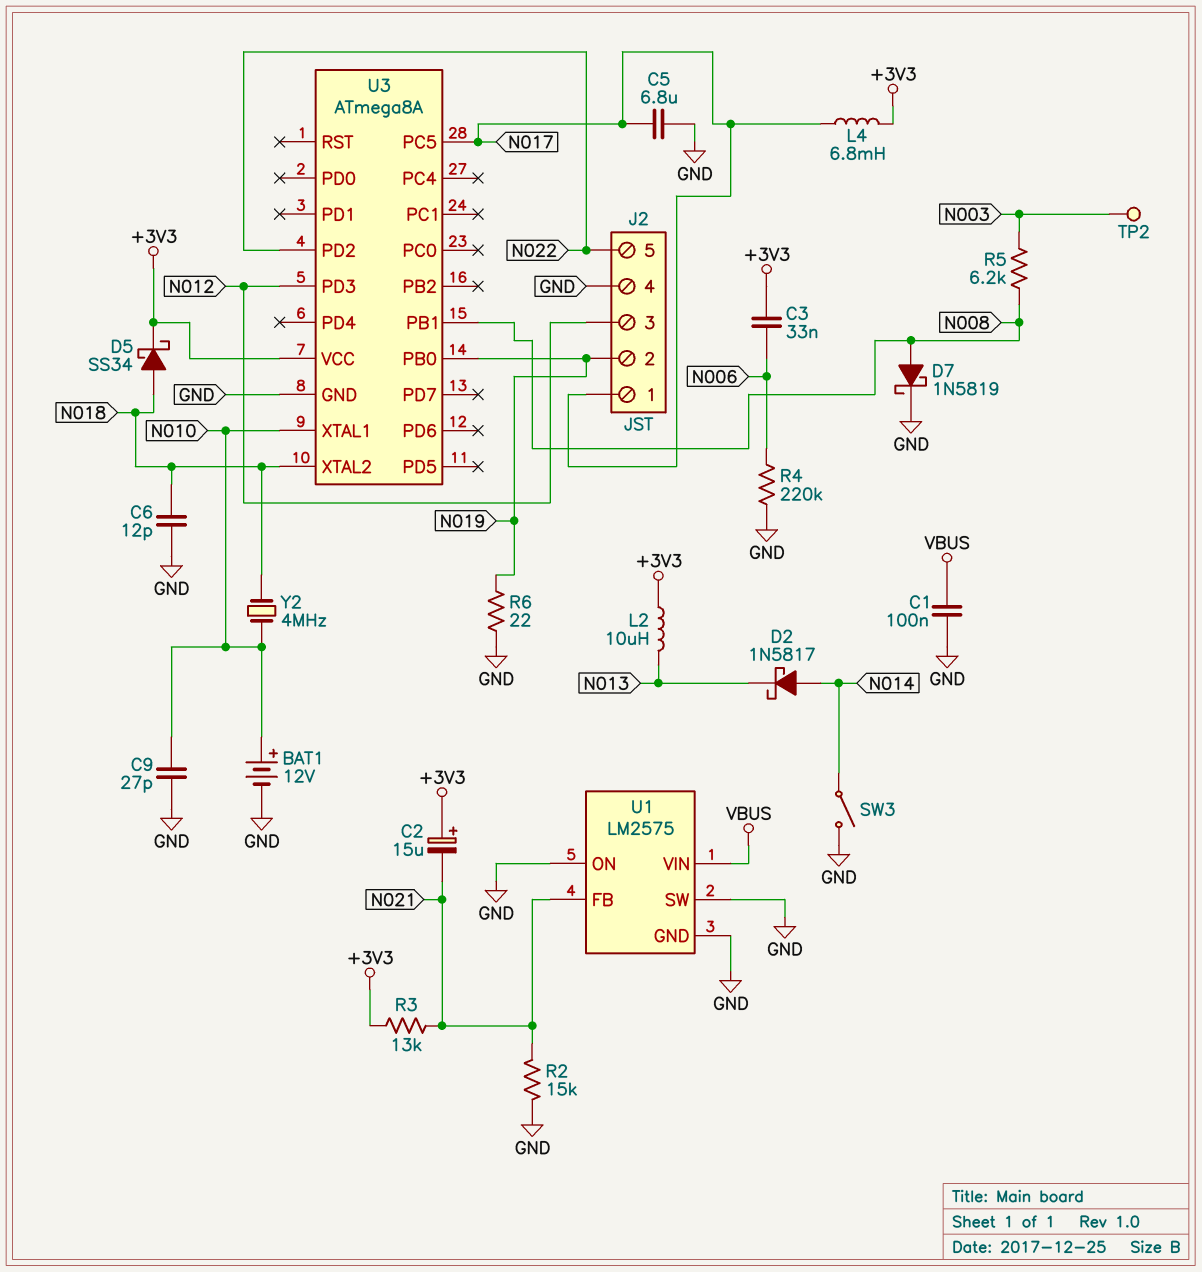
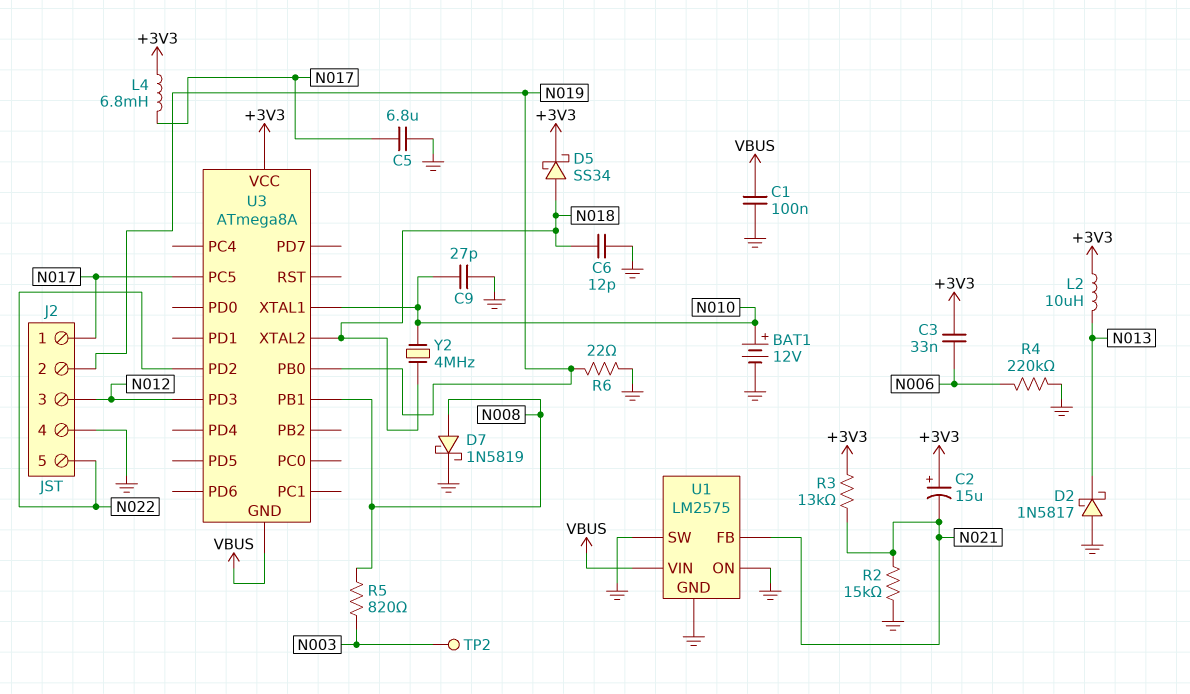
D2: schottky 1N5817 (A N014, K N013) -> schottky 1N5817 (A GND, K N013)
R5: 6.2k (N003, N008) -> 820 (N003, N008)
SW3: switch (GND, N014) -> none
U3 pin GND: GND -> VBUS

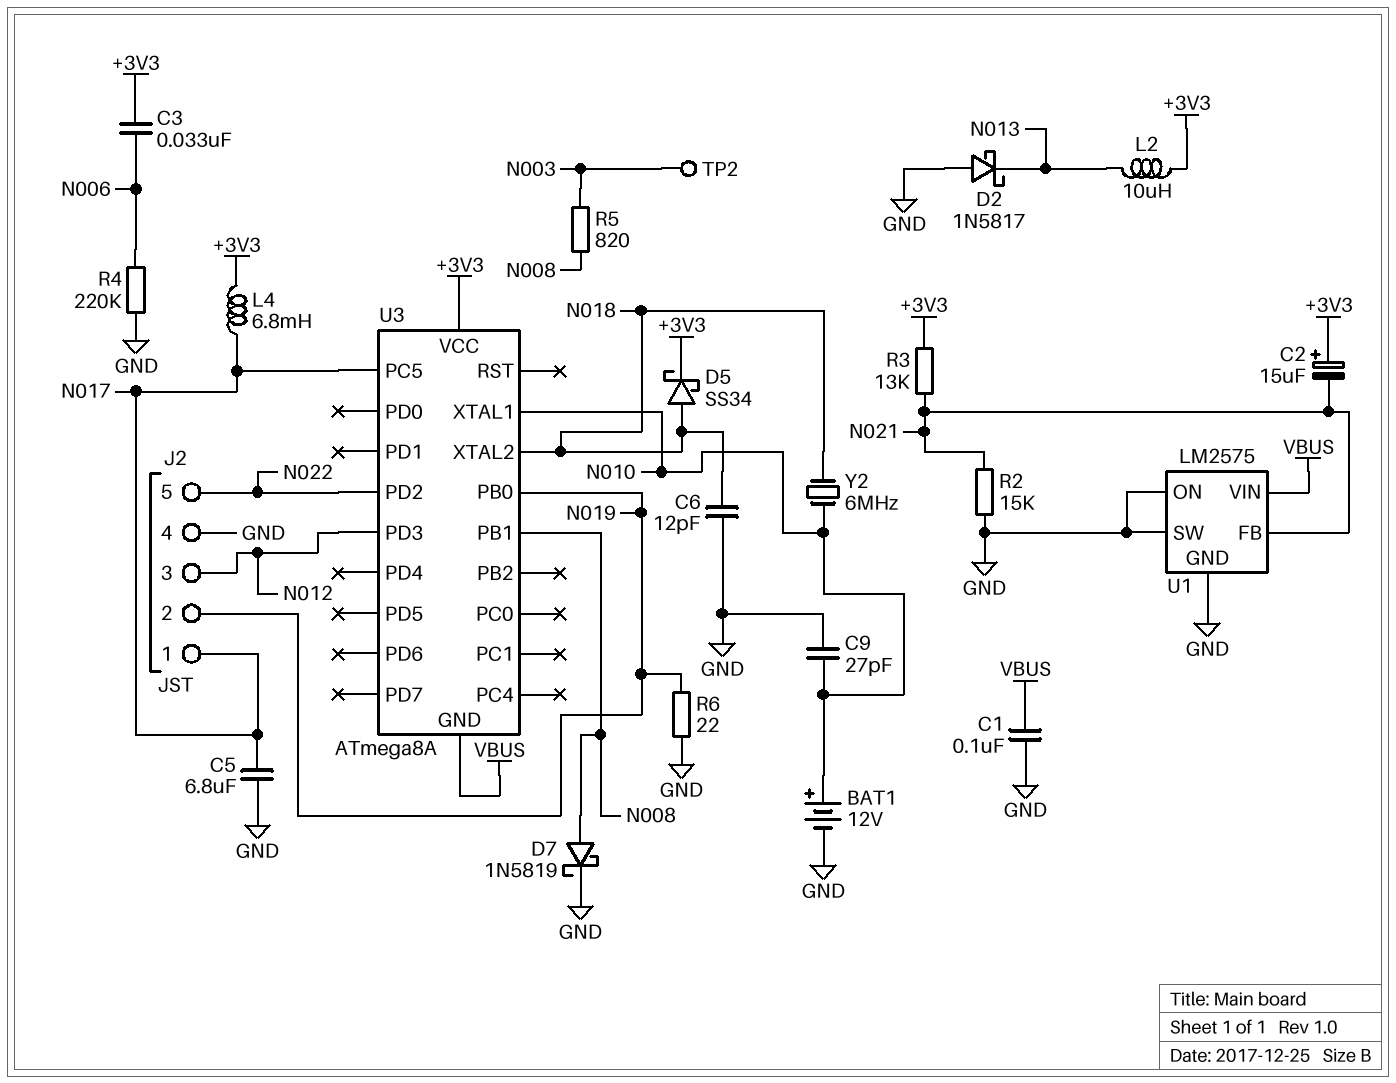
Y2: 4MHz (N010, N018) -> 6MHz (N010, N018)

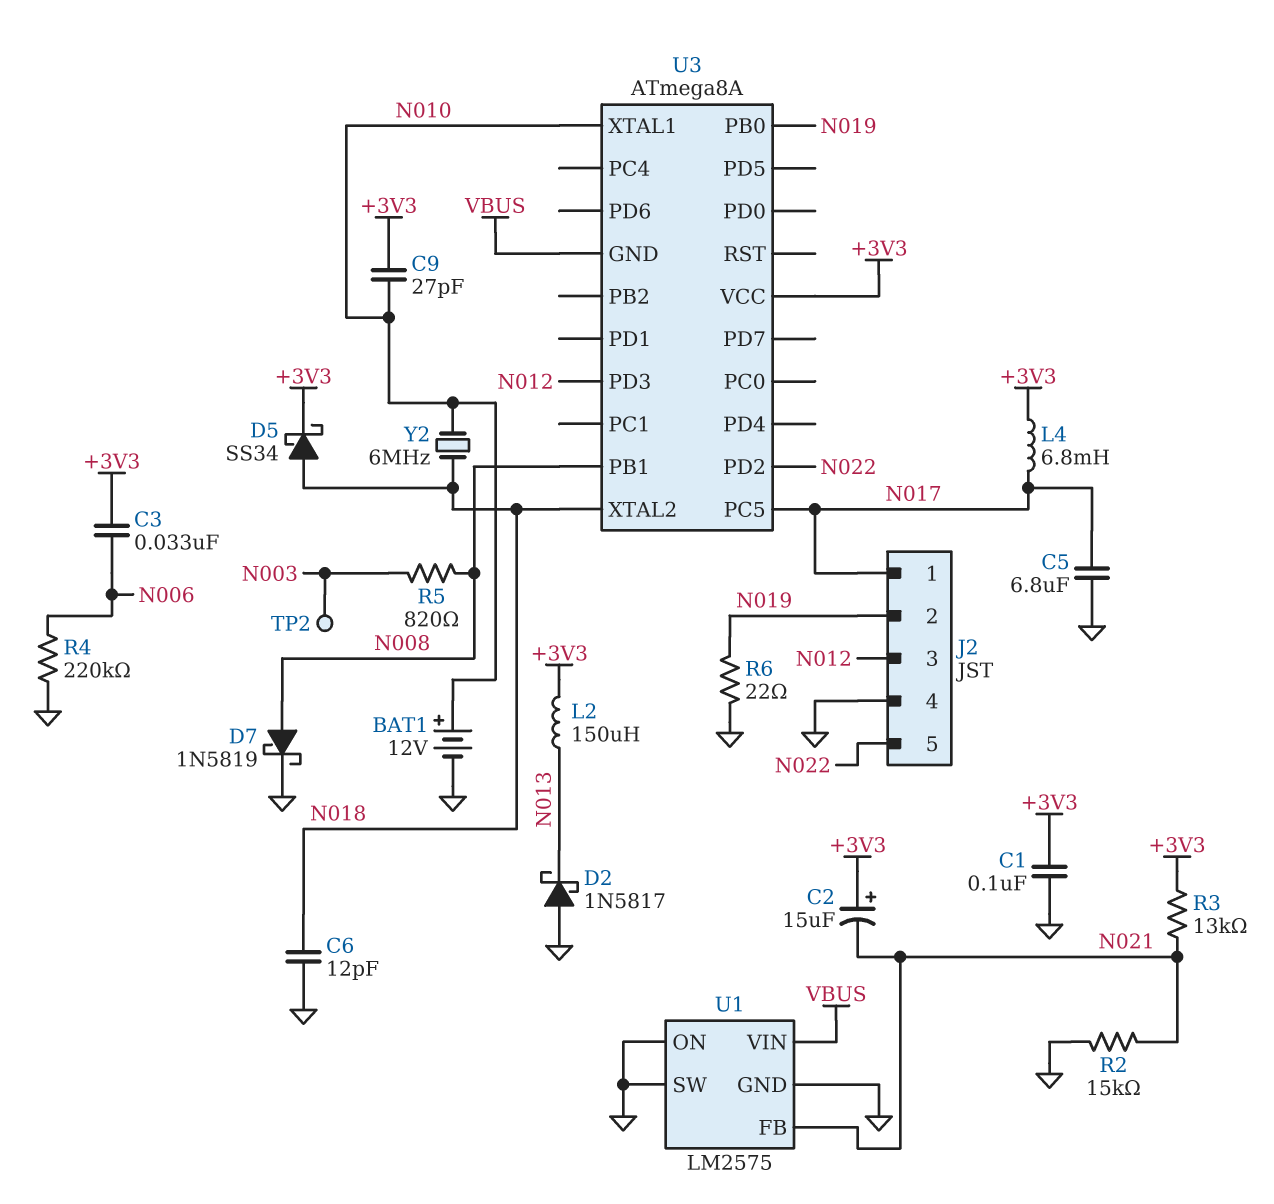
C1: 100nF (GND, VBUS) -> 100nF (+3V3, GND)
C9: 27pF (GND, N010) -> 27pF (+3V3, N010)
L2: 10uH (+3V3, N013) -> 150uH (+3V3, N013)

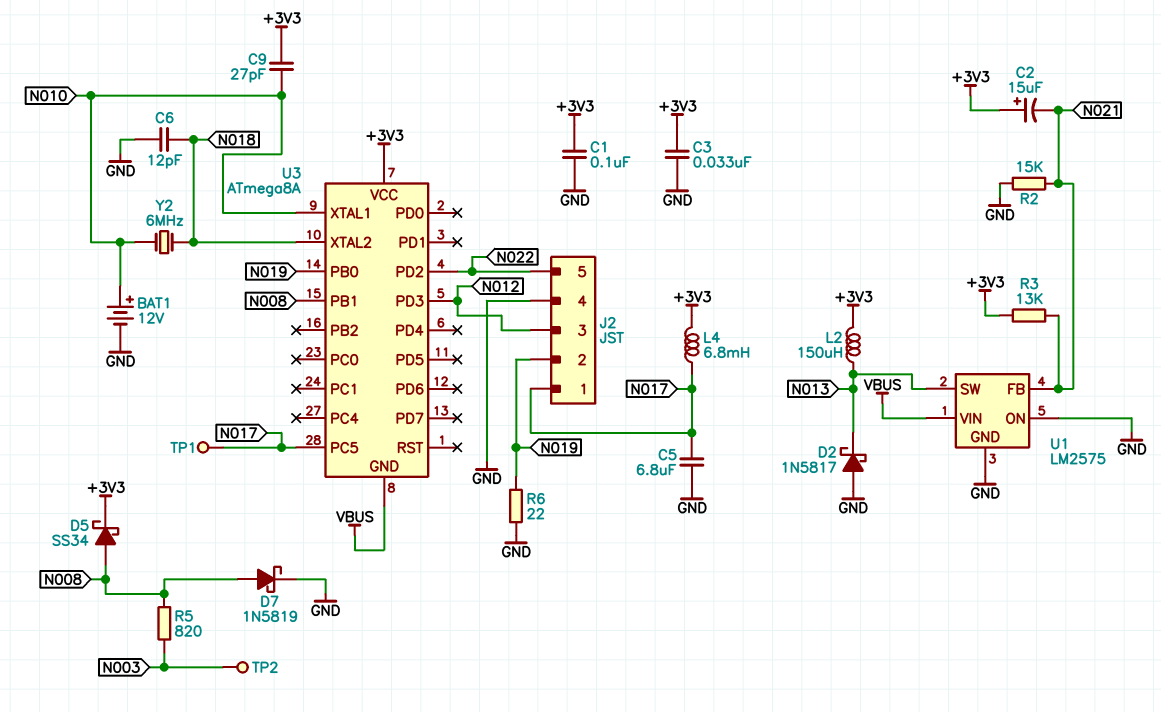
C3: 33nF (+3V3, N006) -> 33nF (+3V3, GND)
D5: schottky SS34 (A N018, K +3V3) -> schottky SS34 (A N008, K +3V3)
R4: 220k (GND, N006) -> none
TP1: none -> test point (N017)
U1 pin SW: GND -> N013

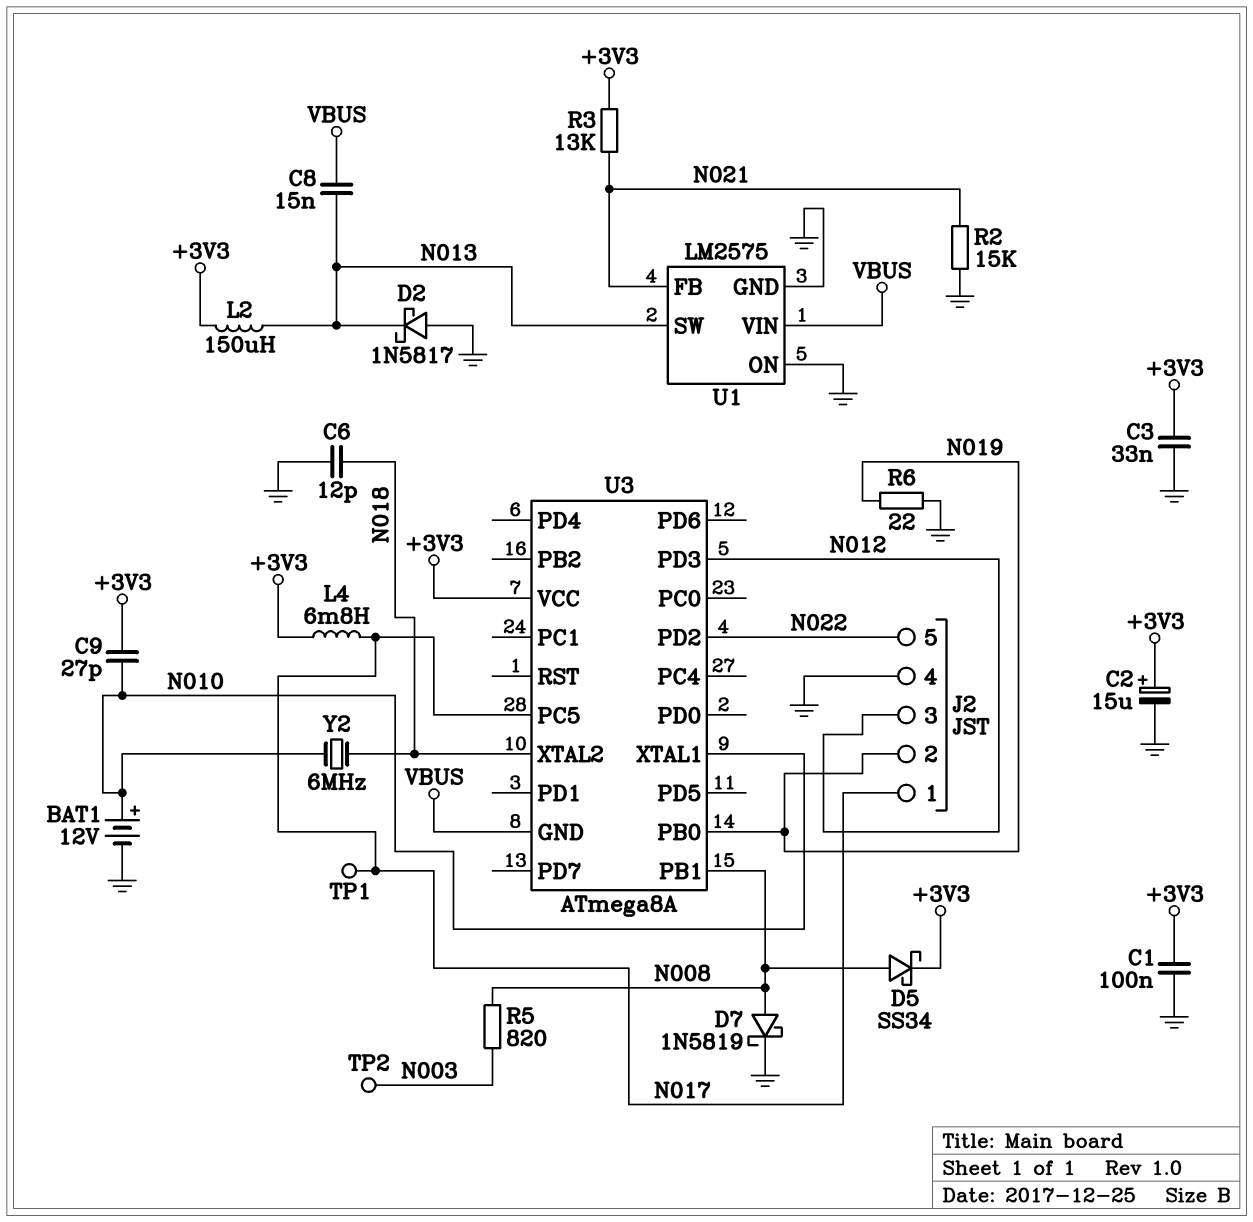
C2: 15uF (plus +3V3, minus N021) -> 15uF (plus +3V3, minus GND)
C5: 6.8uF (GND, N017) -> none
C8: none -> 15nF (N013, VBUS)

